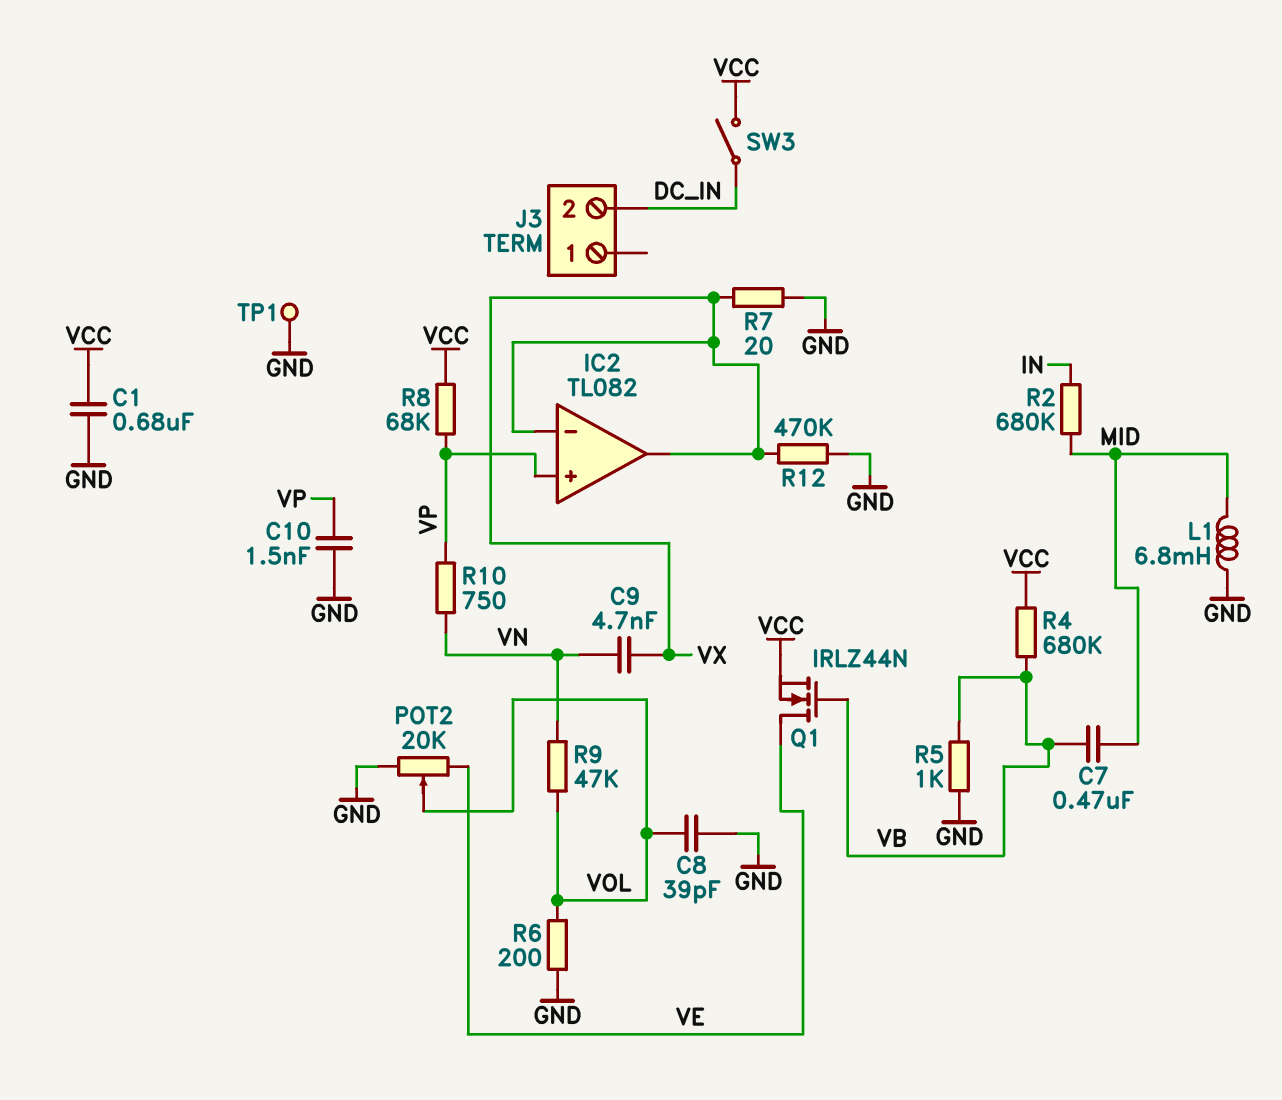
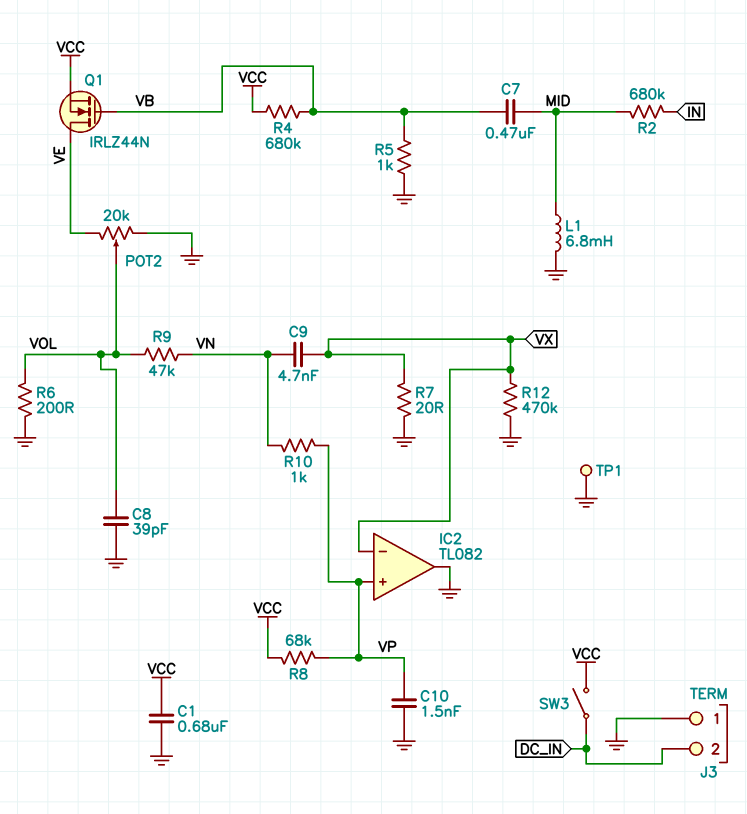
IC2 pin out: VX -> GND
J3 pin 1: none -> GND
R10: 750 (VN, VP) -> 1k (VN, VP)

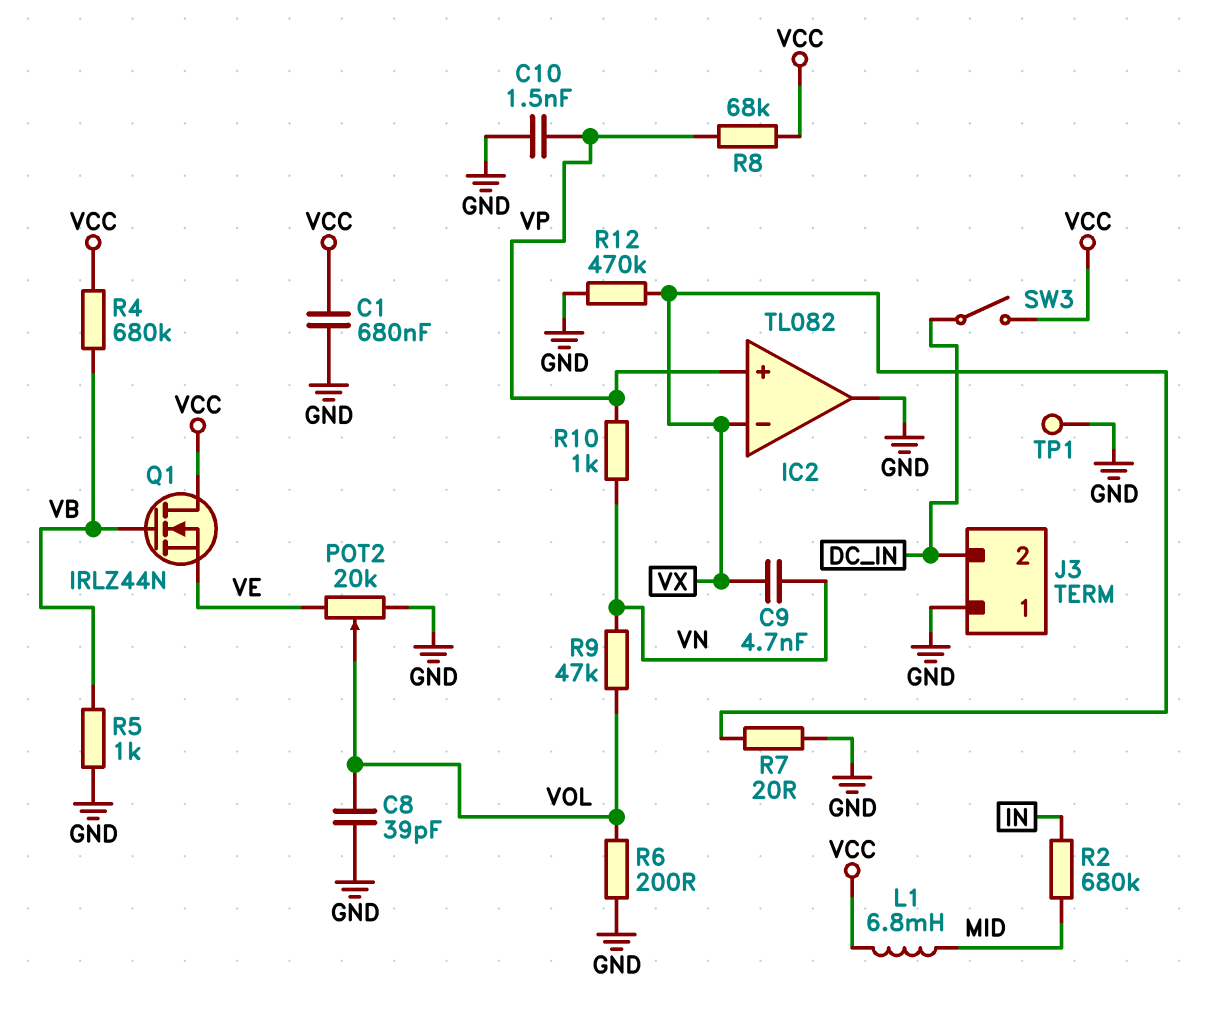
C7: 470nF (MID, VB) -> none
L1: 6.8mH (GND, MID) -> 6.8mH (MID, VCC)
Q1: NMOS IRLZ44N (G VB, D VE, S VCC) -> NMOS IRLZ44N (G VB, D VCC, S VE)

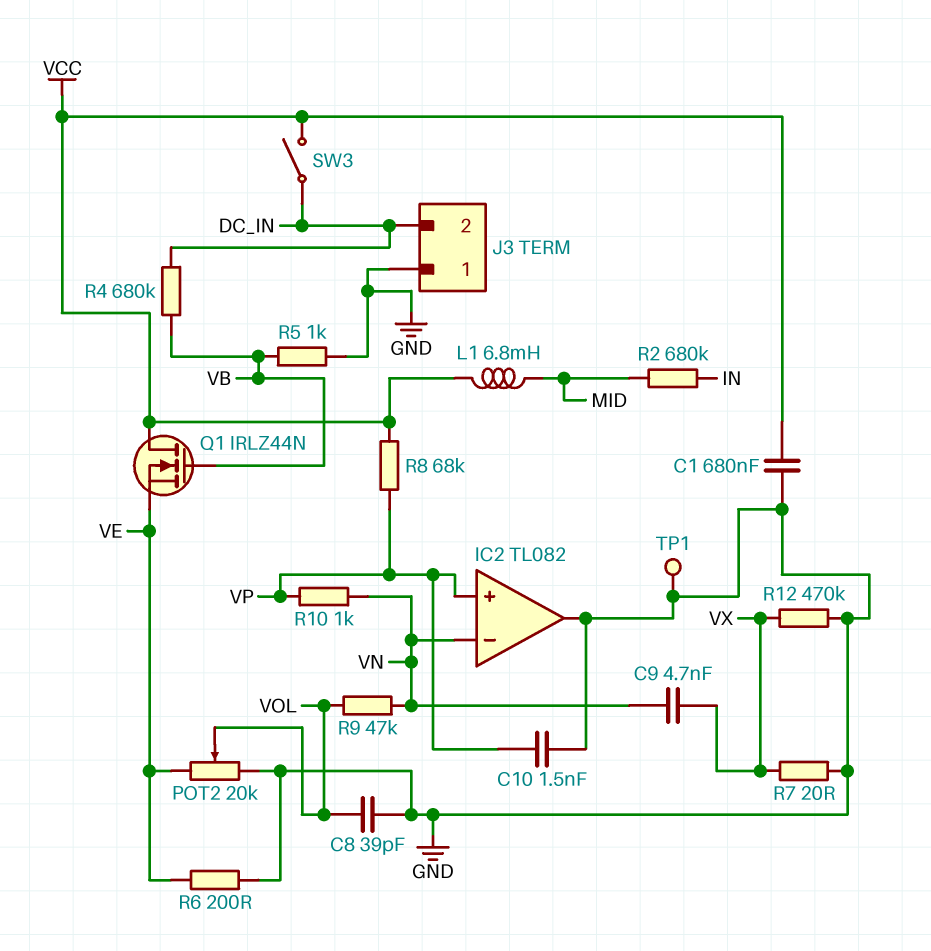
IC2 pin in-: VX -> VN
R4: 680k (VB, VCC) -> 680k (DC_IN, VB)
R6: 200 (GND, VOL) -> 200 (GND, VE)

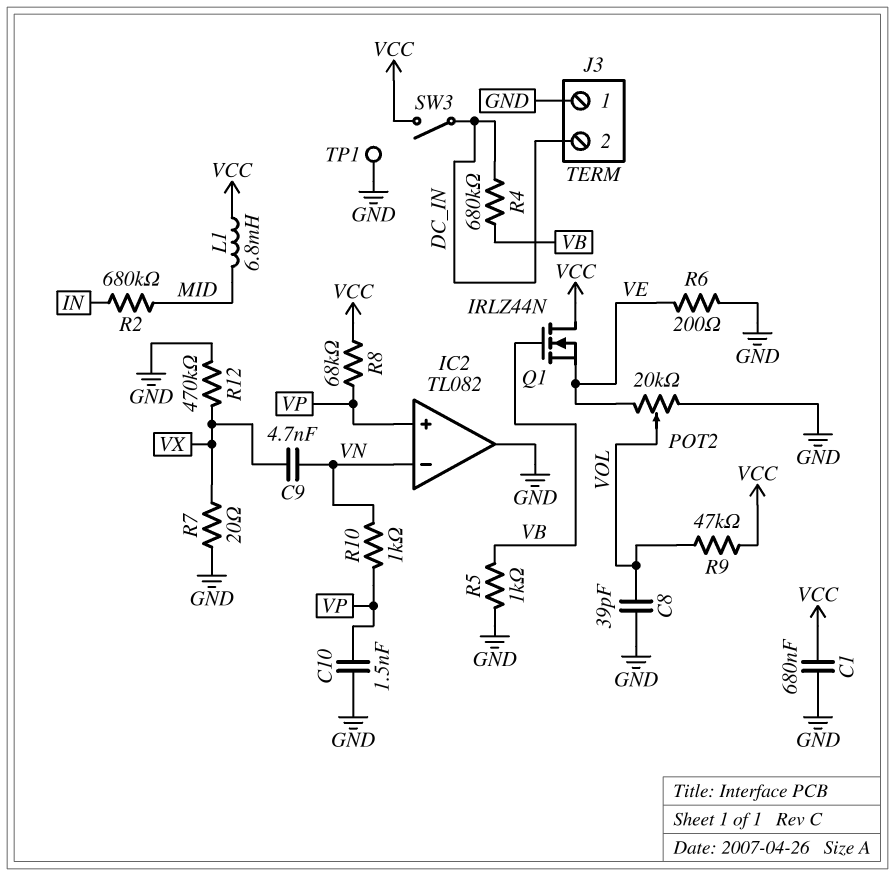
R9: 47k (VN, VOL) -> 47k (VCC, VOL)

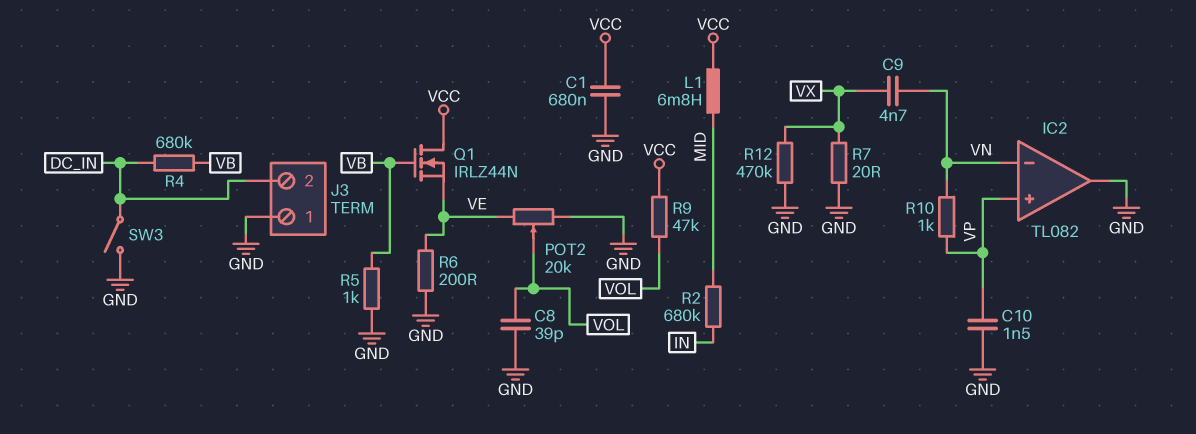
R8: 68k (VCC, VP) -> none
SW3: switch (DC_IN, VCC) -> switch (DC_IN, GND)
TP1: test point (GND) -> none

